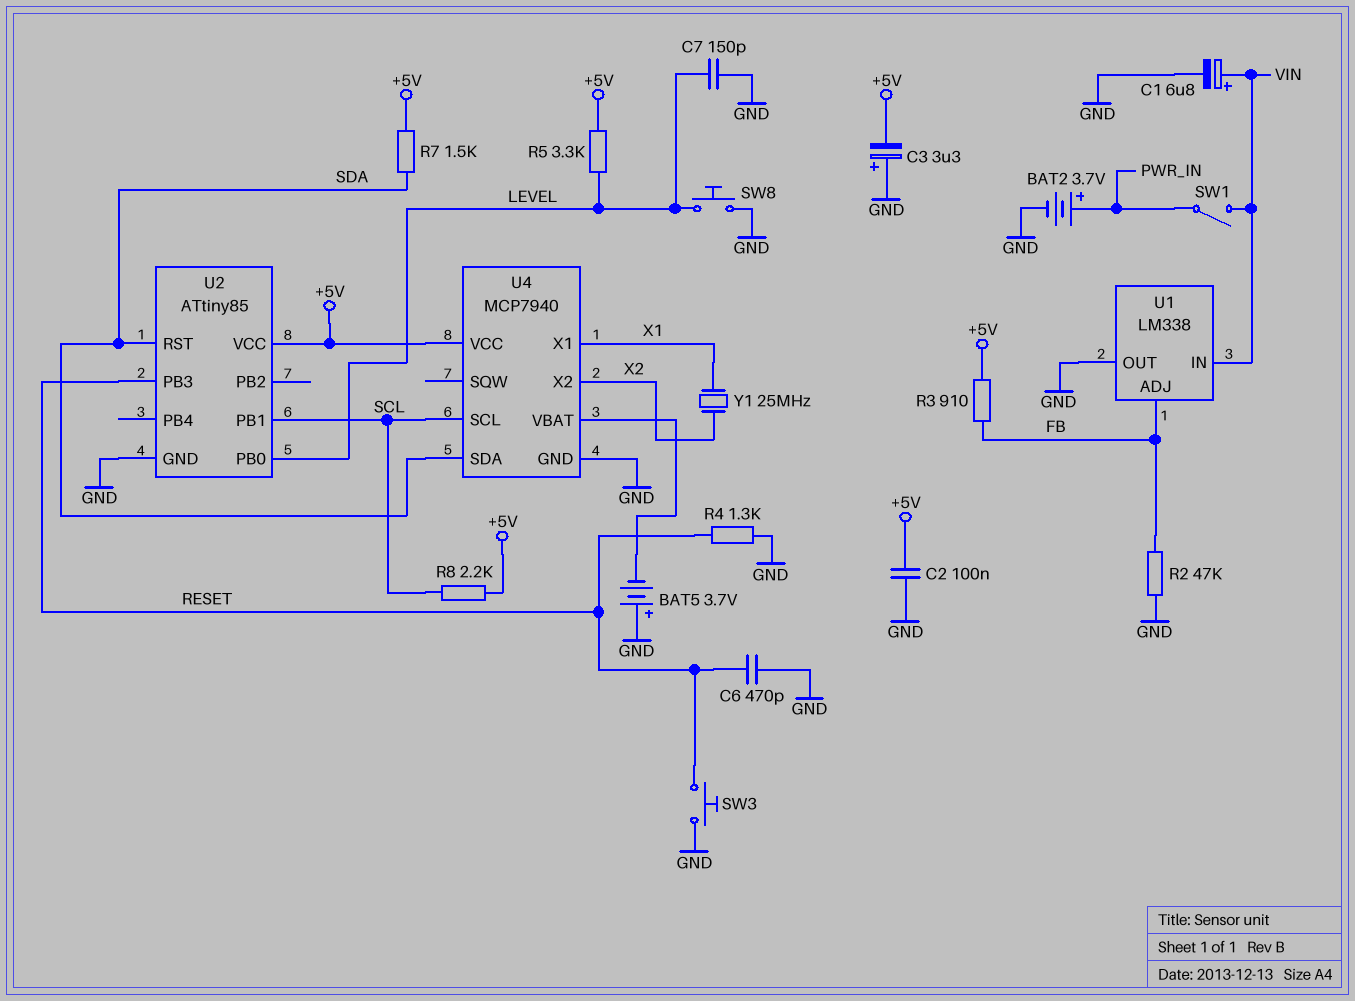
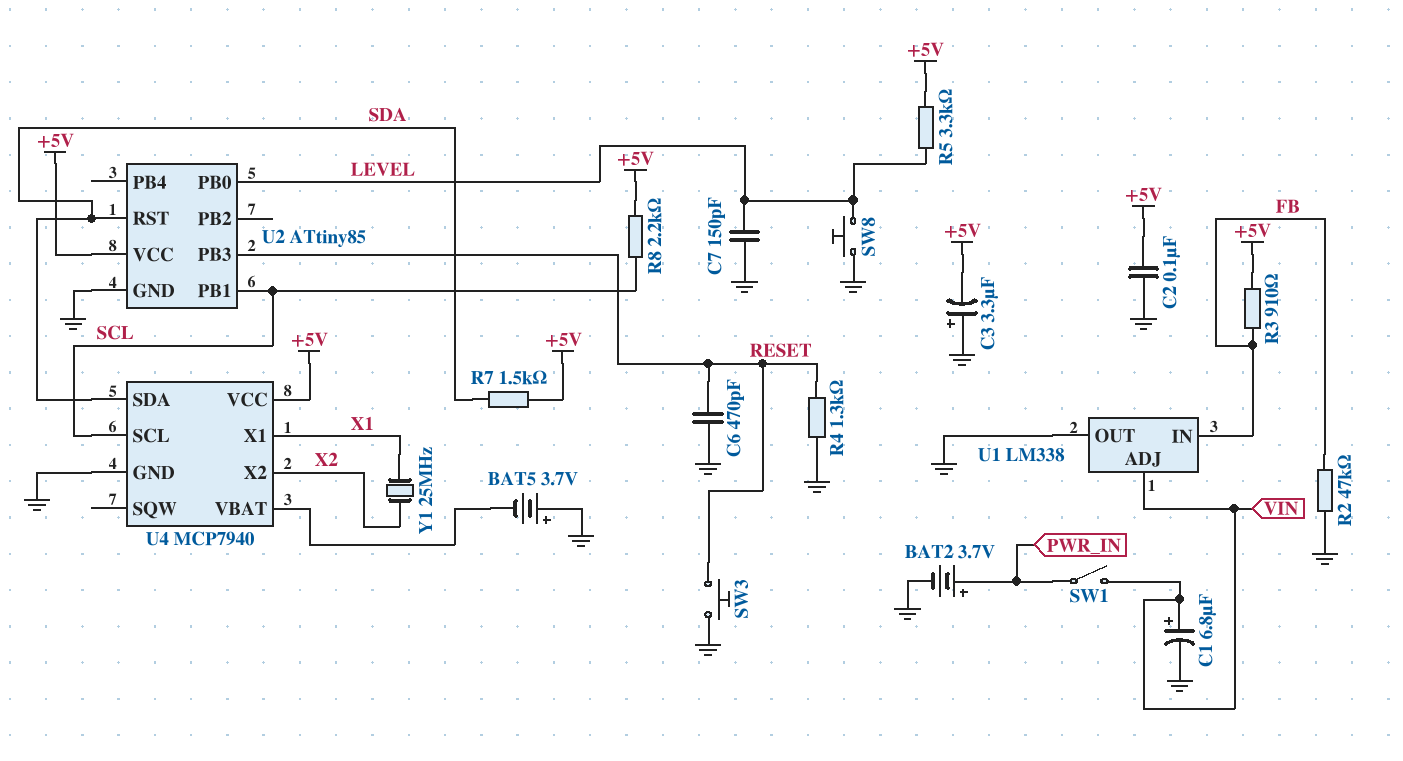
U1 pin ADJ: FB -> VIN
U1 pin IN: VIN -> FB

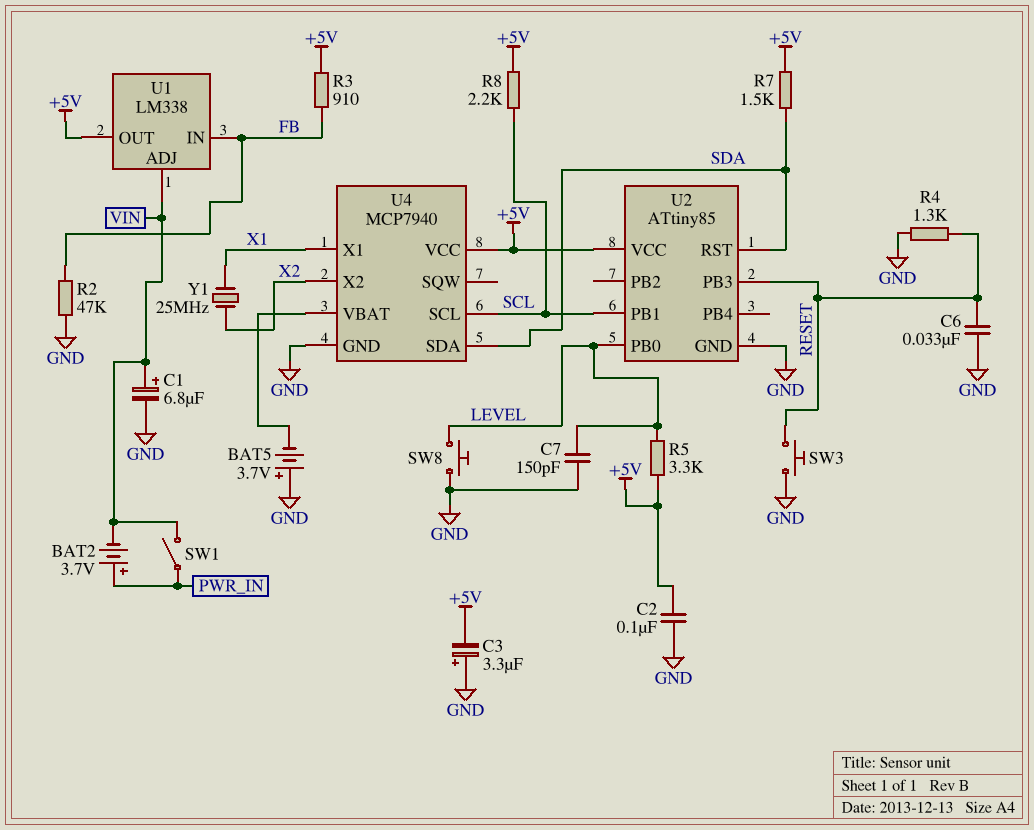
BAT2: 3.7V (plus PWR_IN, minus GND) -> 3.7V (plus PWR_IN, minus VIN)
C6: 470pF (GND, RESET) -> 33nF (GND, RESET)
U1 pin OUT: GND -> +5V

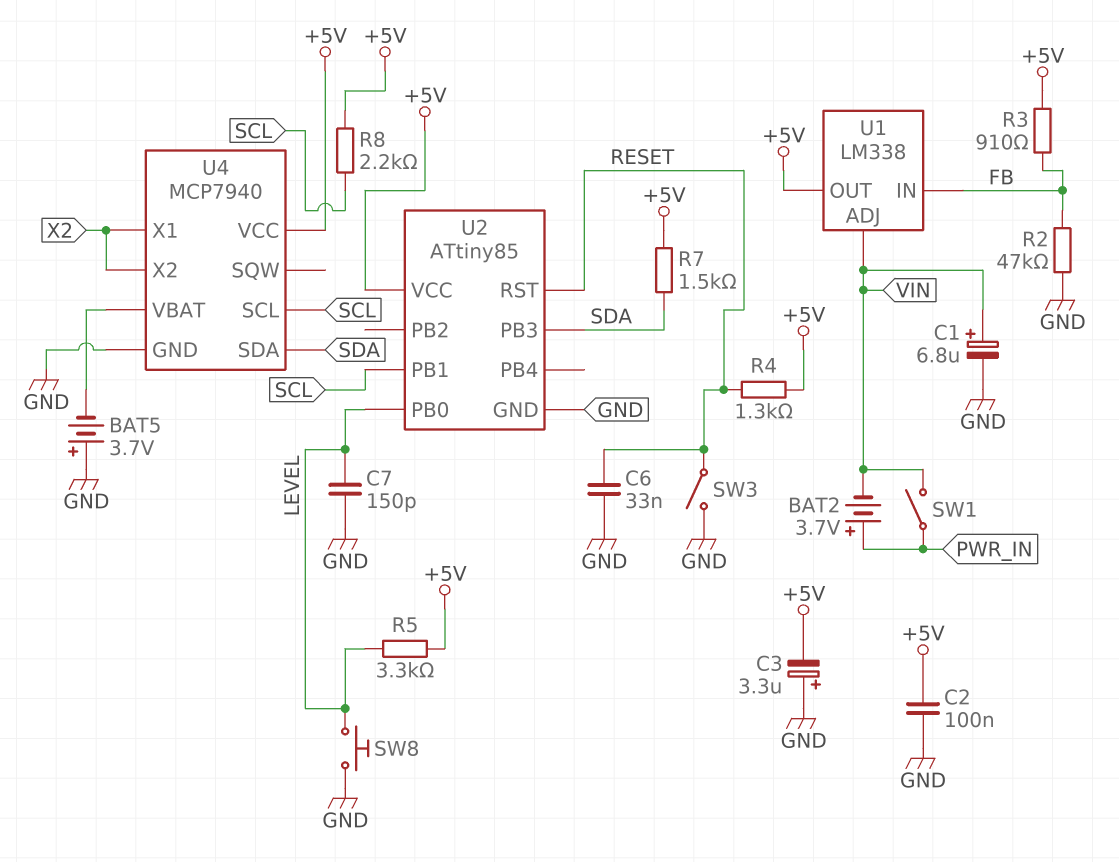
R4: 1.3k (GND, RESET) -> 1.3k (+5V, RESET)
SW3: button (GND, RESET) -> switch (GND, RESET)
U2 pin PB3: RESET -> SDA
U2 pin RST: SDA -> RESET
U4 pin X1: X1 -> X2
Y1: 25MHz (X1, X2) -> none

